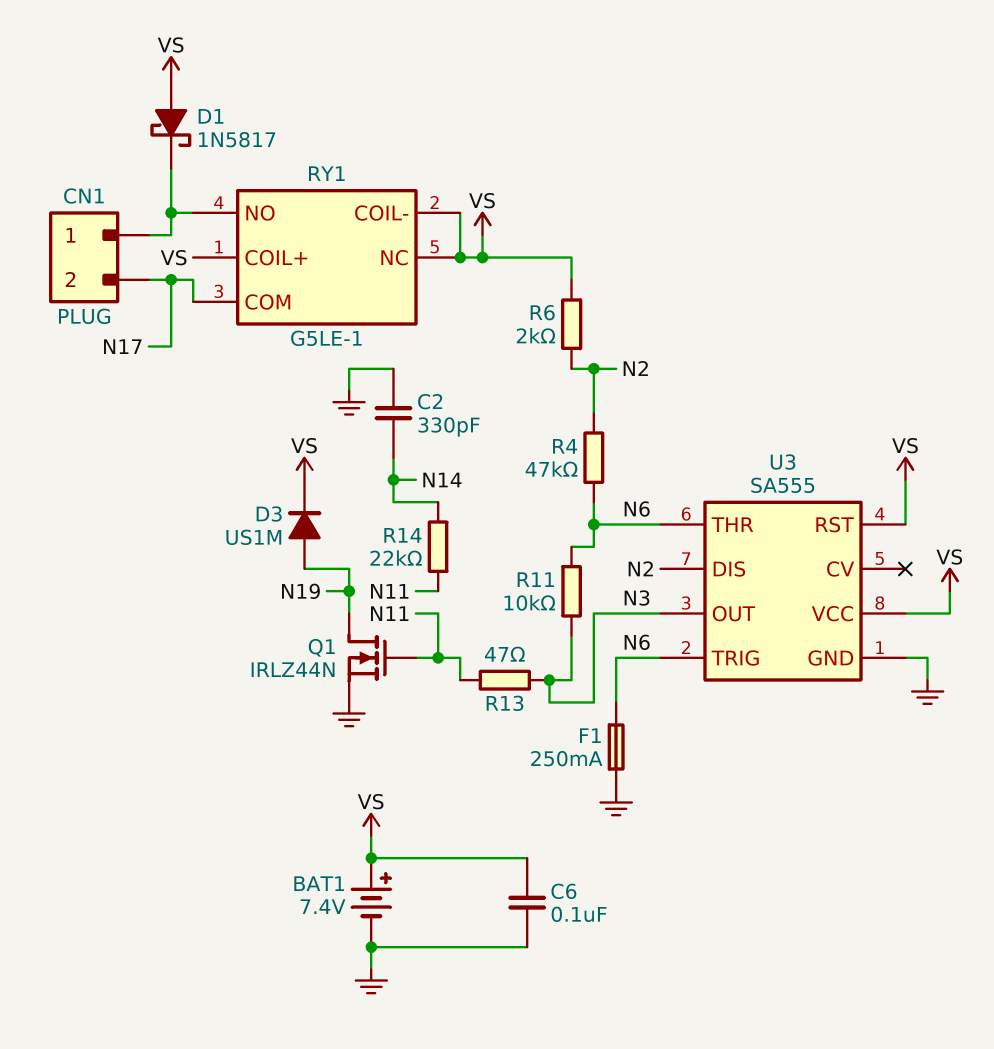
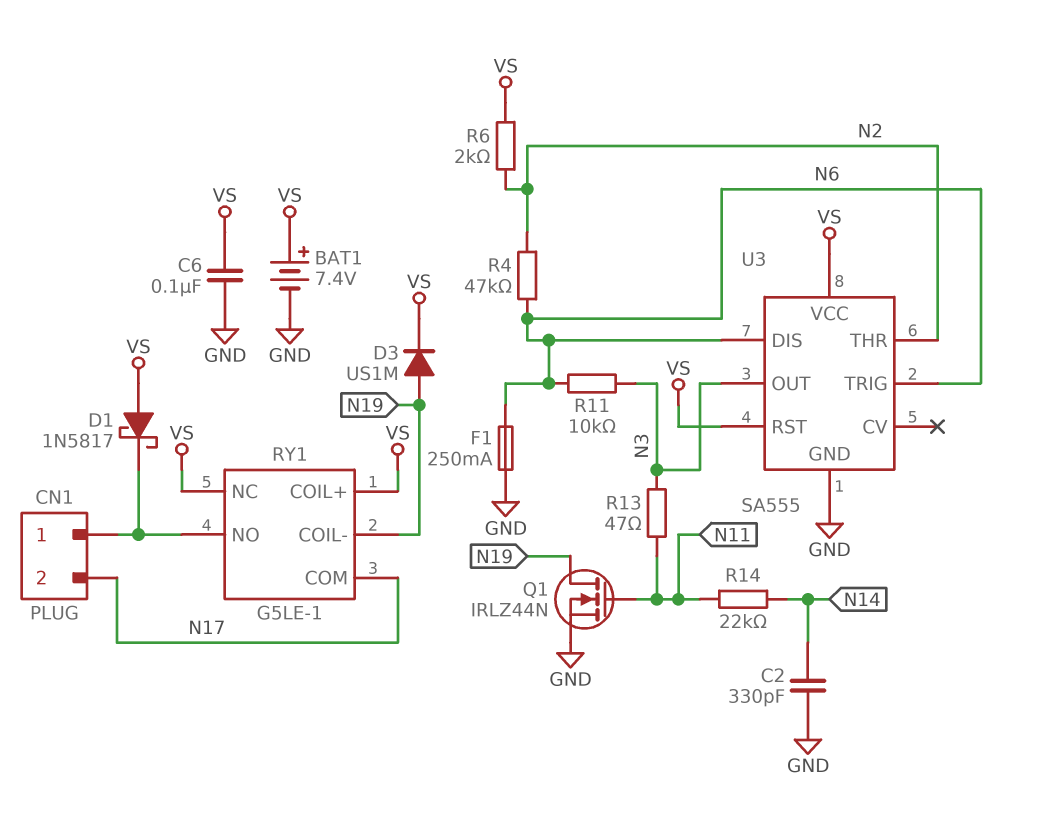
RY1 pin COIL-: VS -> N19
U3 pin DIS: N2 -> N6
U3 pin THR: N6 -> N2

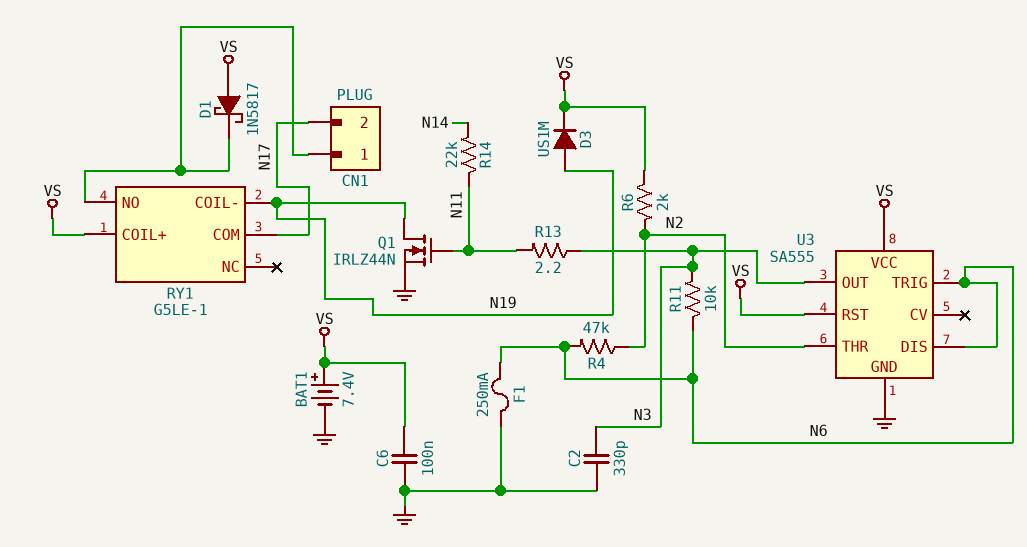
C2: 330pF (GND, N14) -> 330pF (GND, N3)
R13: 47 (N3, N11) -> 2.2 (N3, N11)
RY1 pin NC: VS -> none

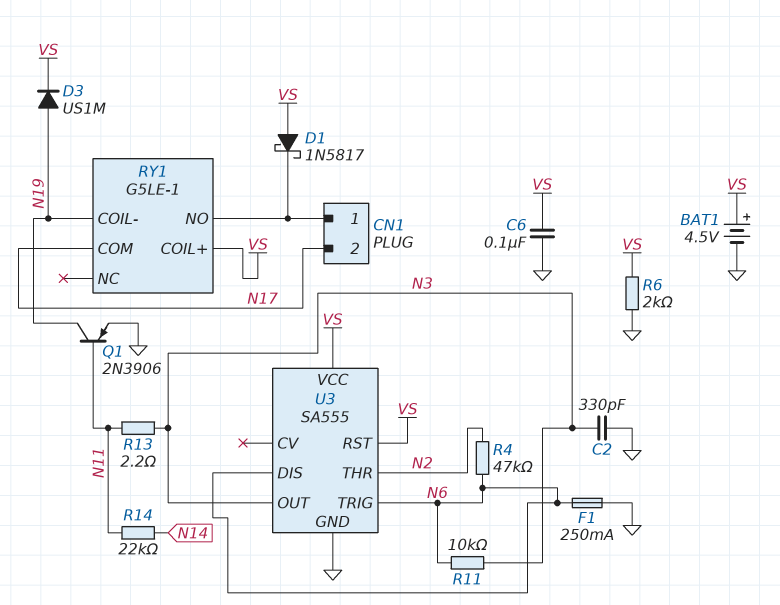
BAT1: 7.4V (plus VS, minus GND) -> 4.5V (plus VS, minus GND)
Q1: NMOS IRLZ44N (G N11, D N19, S GND) -> PNP 2N3906 (B N11, C N19, E GND)
R6: 2k (N2, VS) -> 2k (GND, VS)

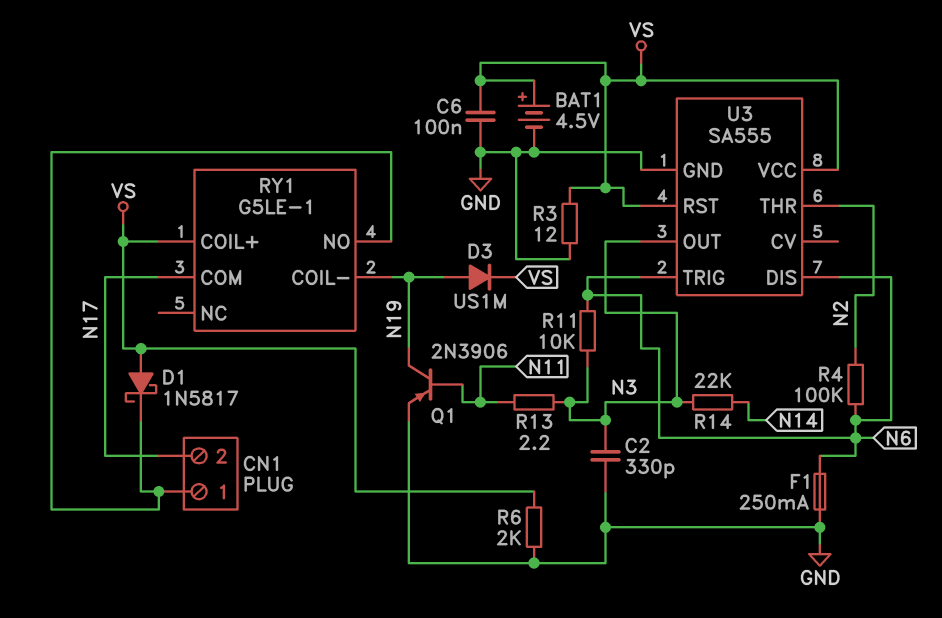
R3: none -> 12 (GND, VS)
R4: 47k (N2, N6) -> 100k (N2, N6)
R14: 22k (N11, N14) -> 22k (N3, N14)

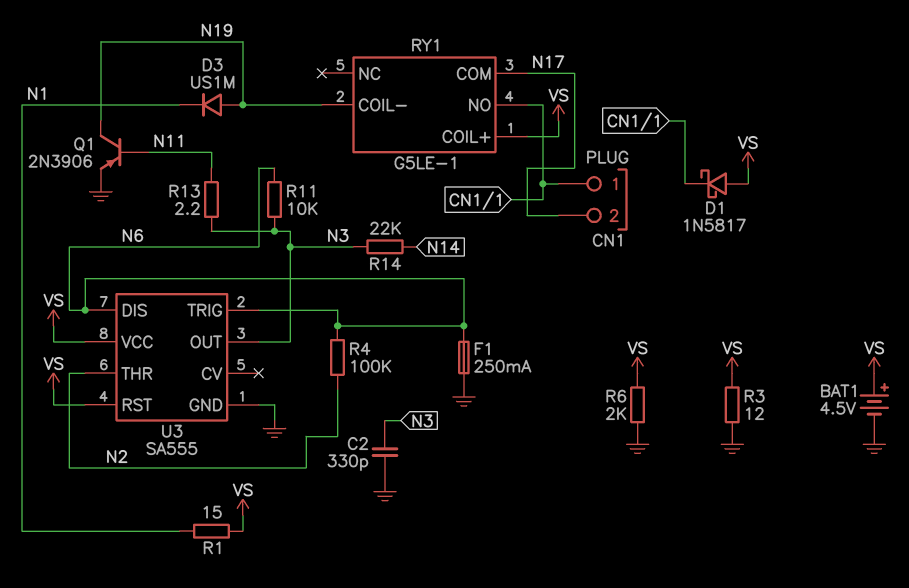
C6: 100nF (GND, VS) -> none
D3: diode US1M (A N19, K VS) -> diode US1M (A N19, K N1)
R1: none -> 15 (N1, VS)

